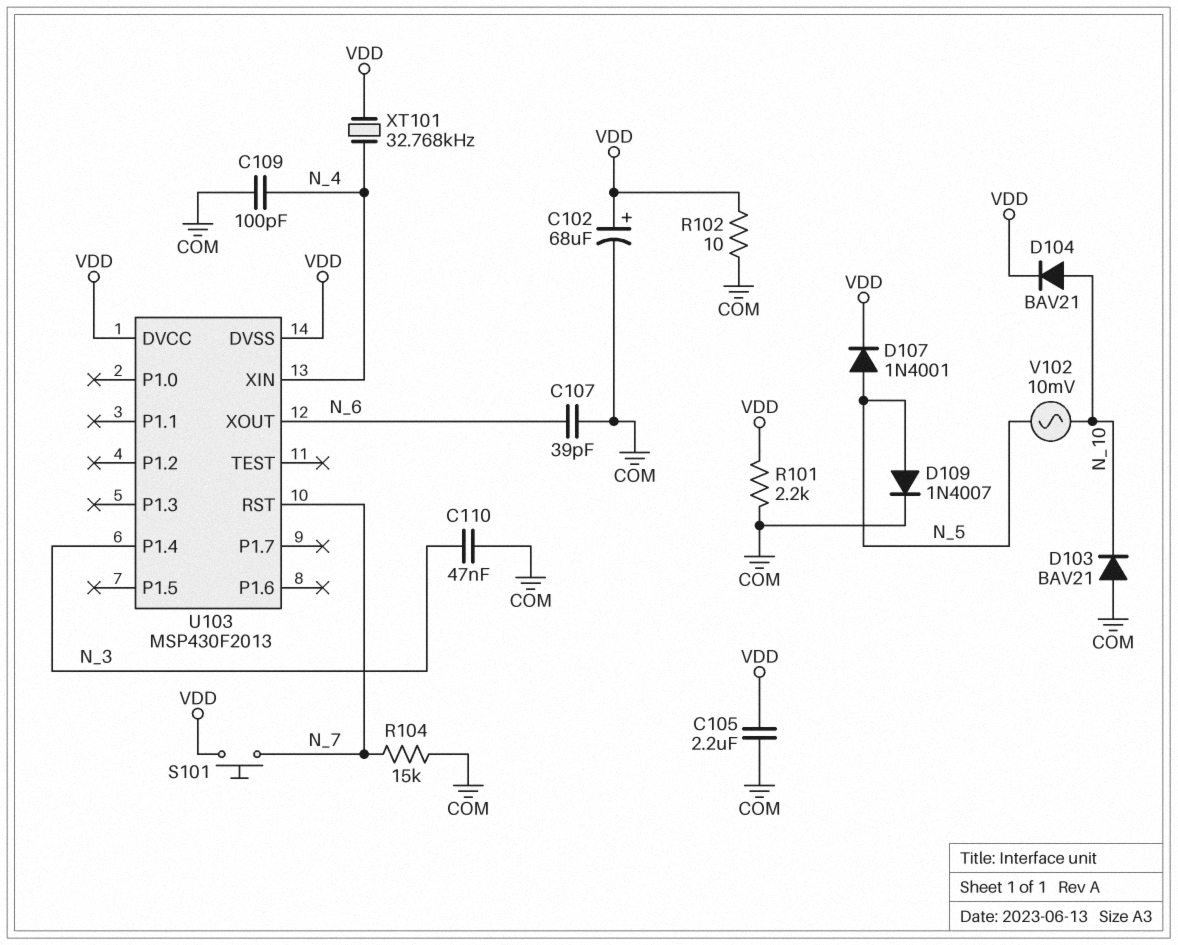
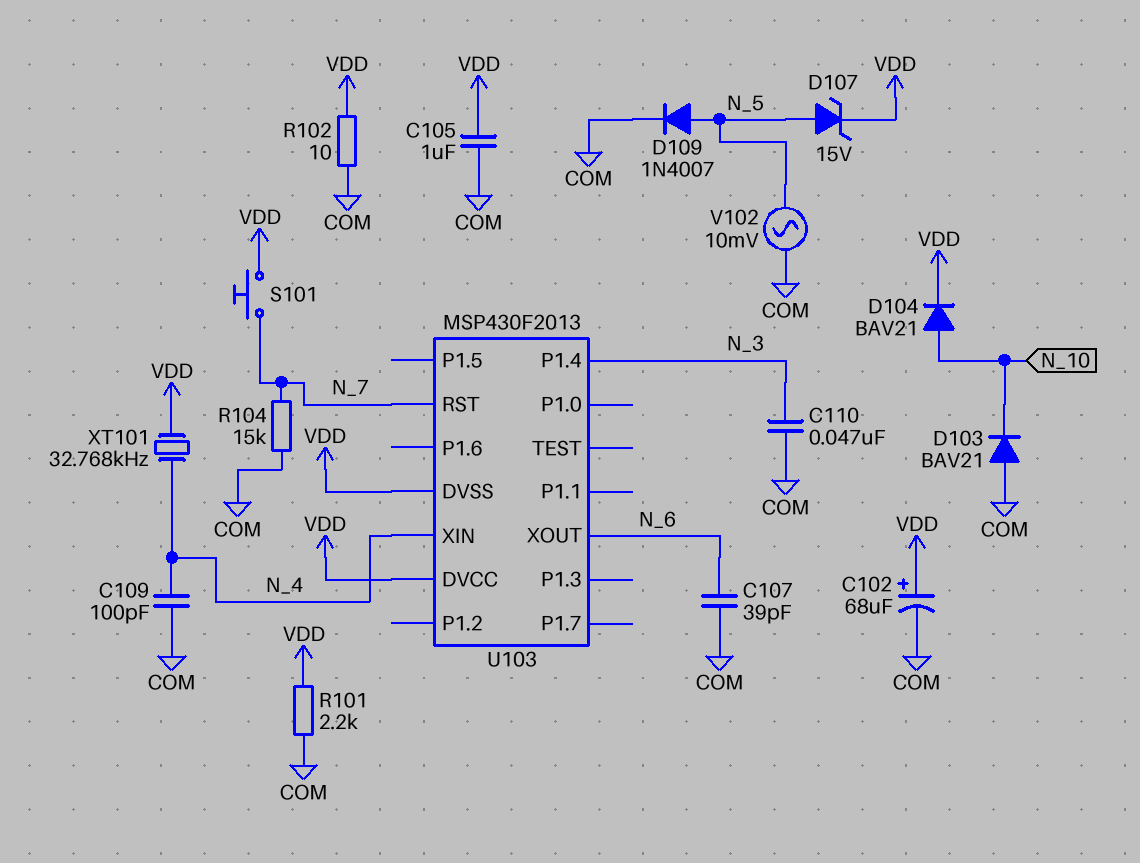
C105: 2.2uF (COM, VDD) -> 1uF (COM, VDD)
D107: diode 1N4001 (A N_5, K VDD) -> zener 15V (A N_5, K VDD)
V102: AC 10mV (N_5, N_10) -> AC 10mV (COM, N_5)

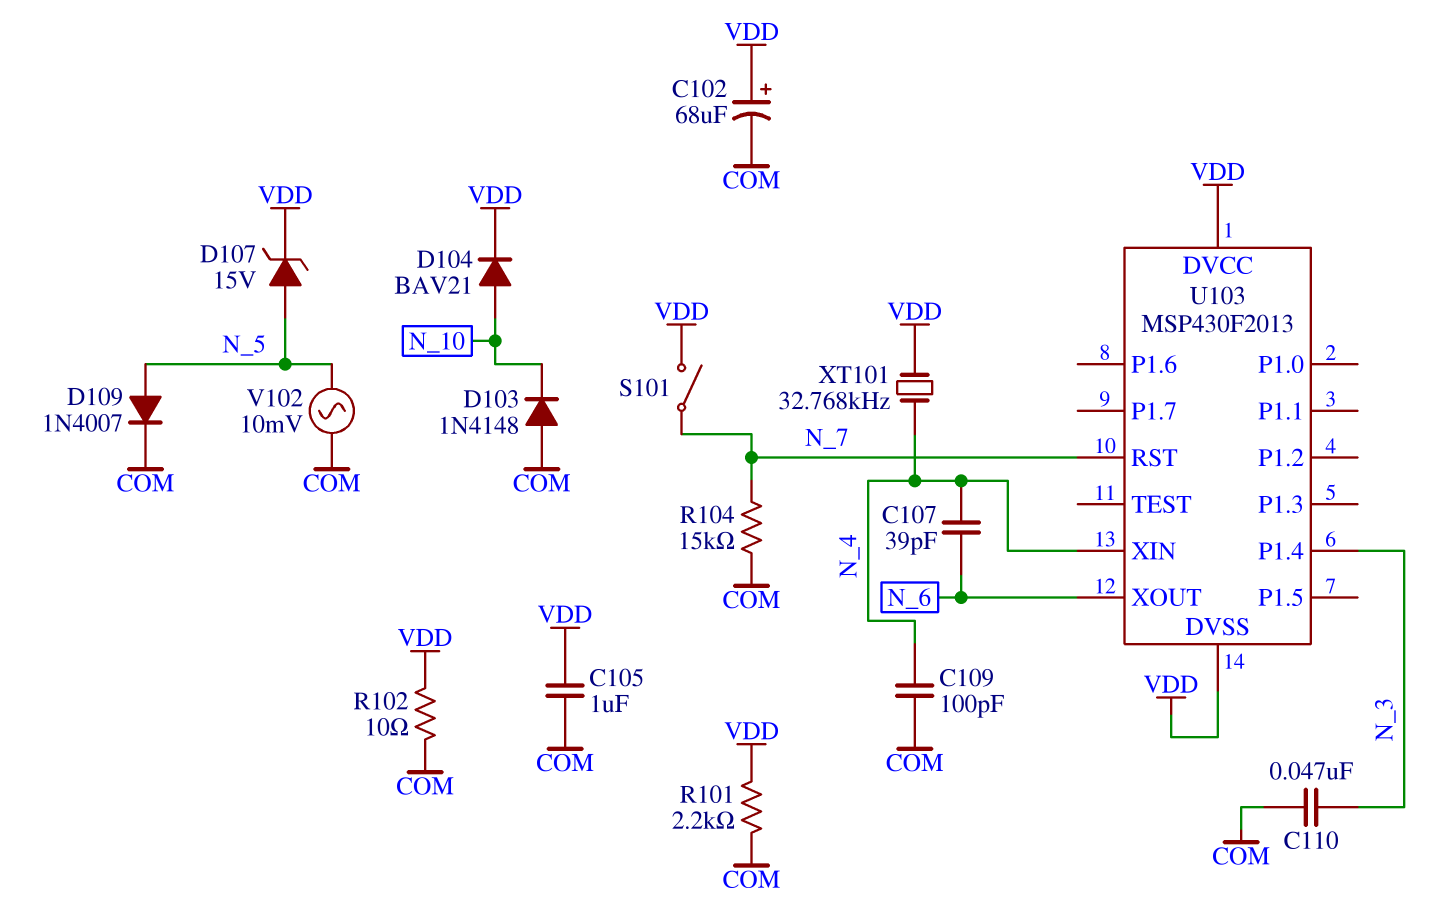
C107: 39pF (COM, N_6) -> 39pF (N_4, N_6)
D103: diode BAV21 (A COM, K N_10) -> diode 1N4148 (A COM, K N_10)
S101: button (N_7, VDD) -> switch (N_7, VDD)

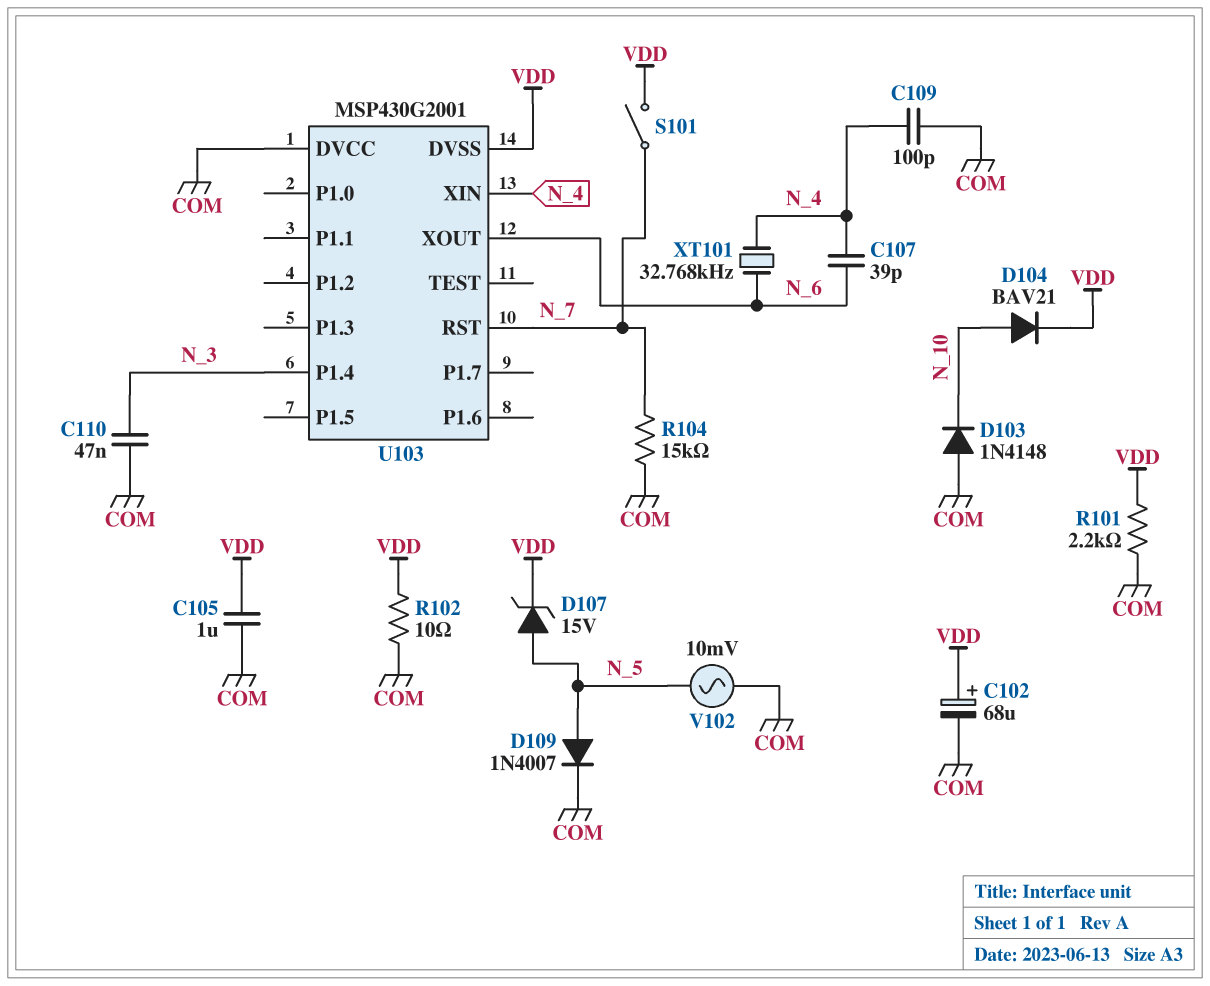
U103: MSP430F2013 -> MSP430G2001
U103 pin DVCC: VDD -> COM
XT101: 32.768kHz (N_4, VDD) -> 32.768kHz (N_4, N_6)

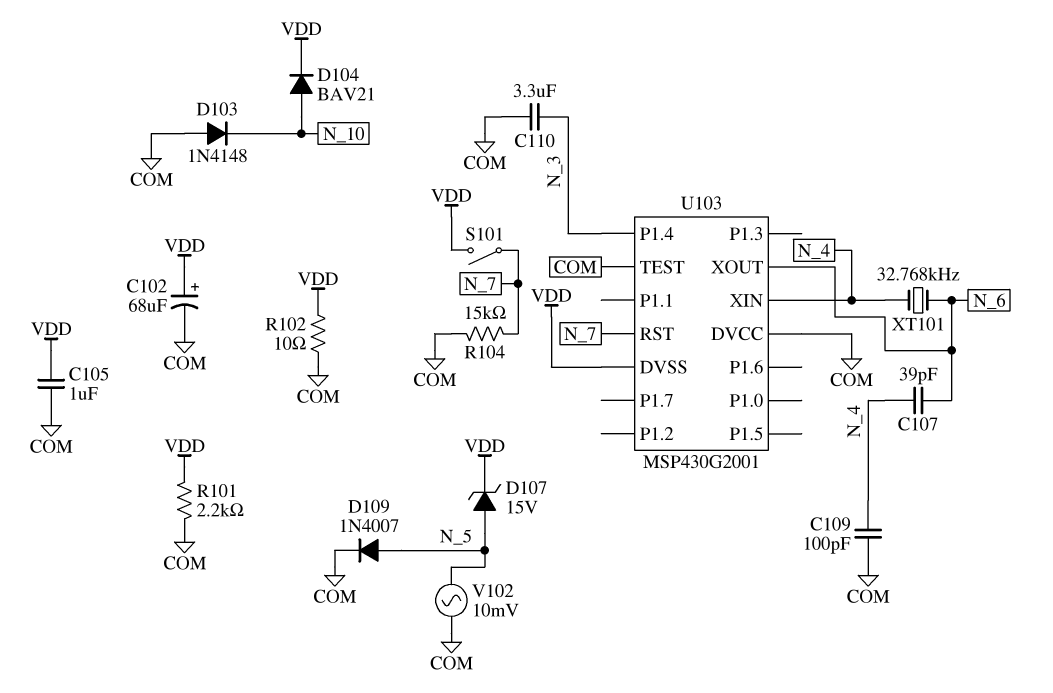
C110: 47nF (COM, N_3) -> 3.3uF (COM, N_3)
U103 pin TEST: none -> COM

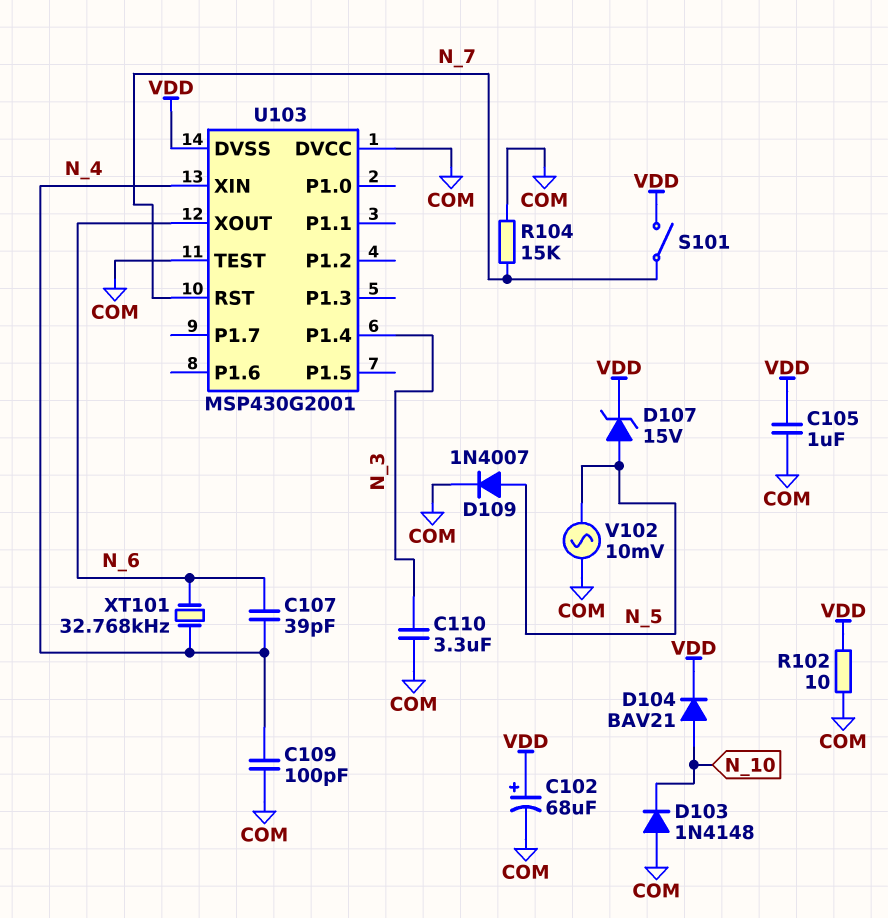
R101: 2.2k (COM, VDD) -> none

